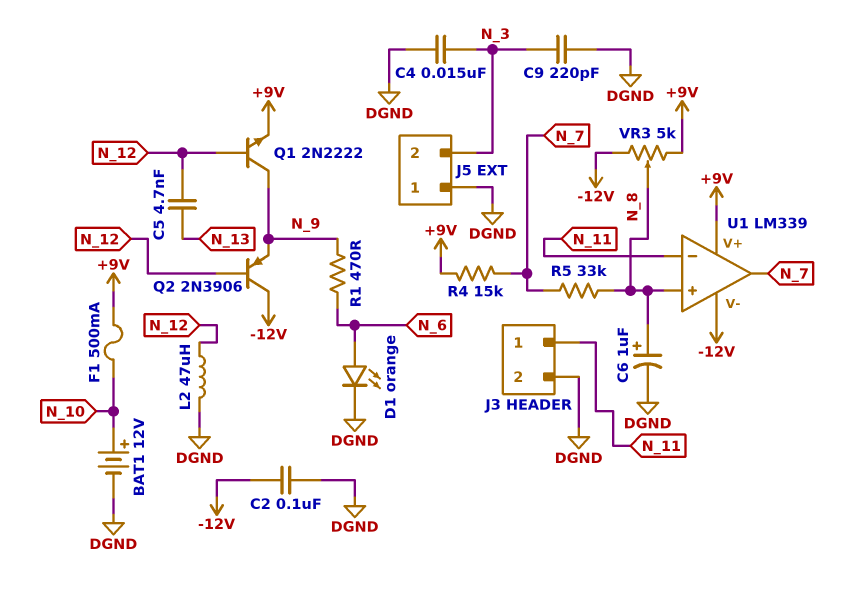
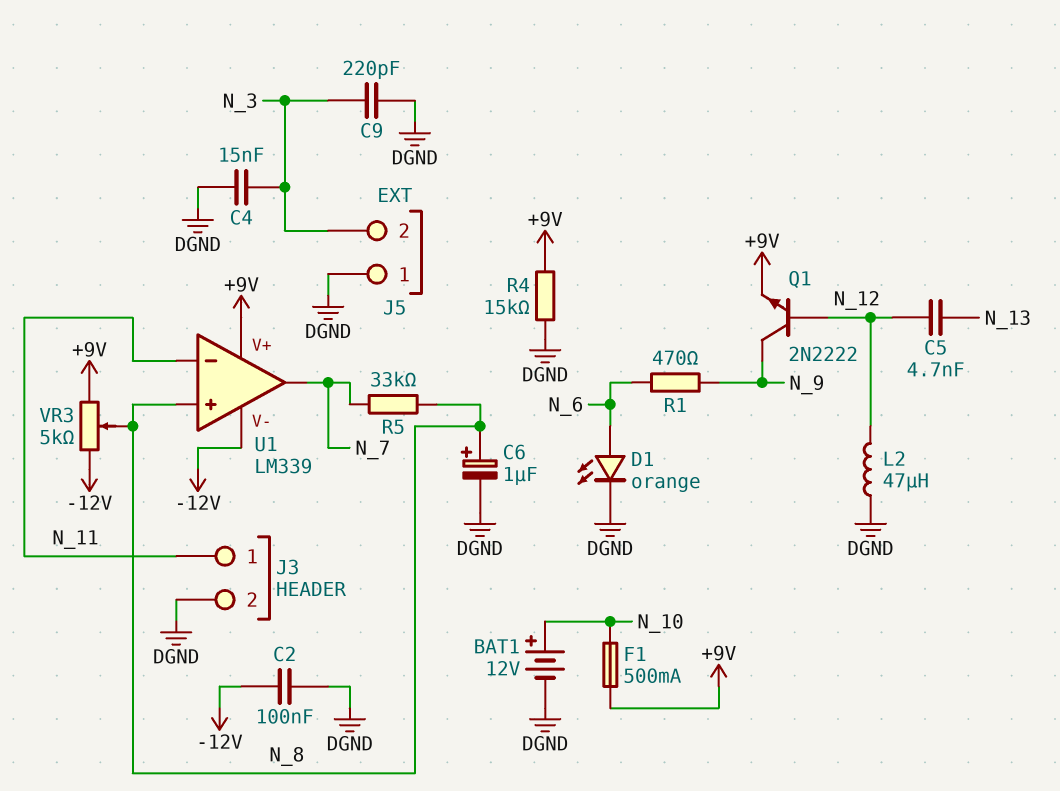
Q2: PNP 2N3906 (B N_12, C -12V, E N_9) -> none
R4: 15k (+9V, N_7) -> 15k (+9V, DGND)

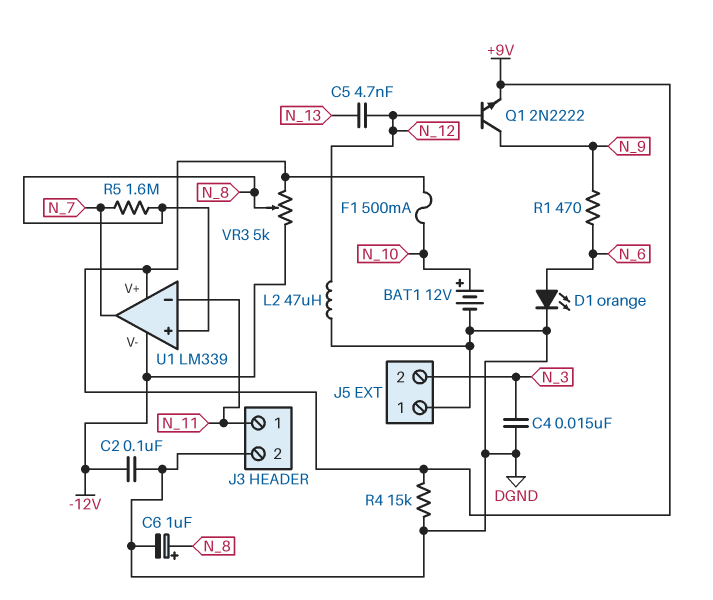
C9: 220pF (DGND, N_3) -> none
R5: 33k (N_7, N_8) -> 1.6M (N_7, N_8)

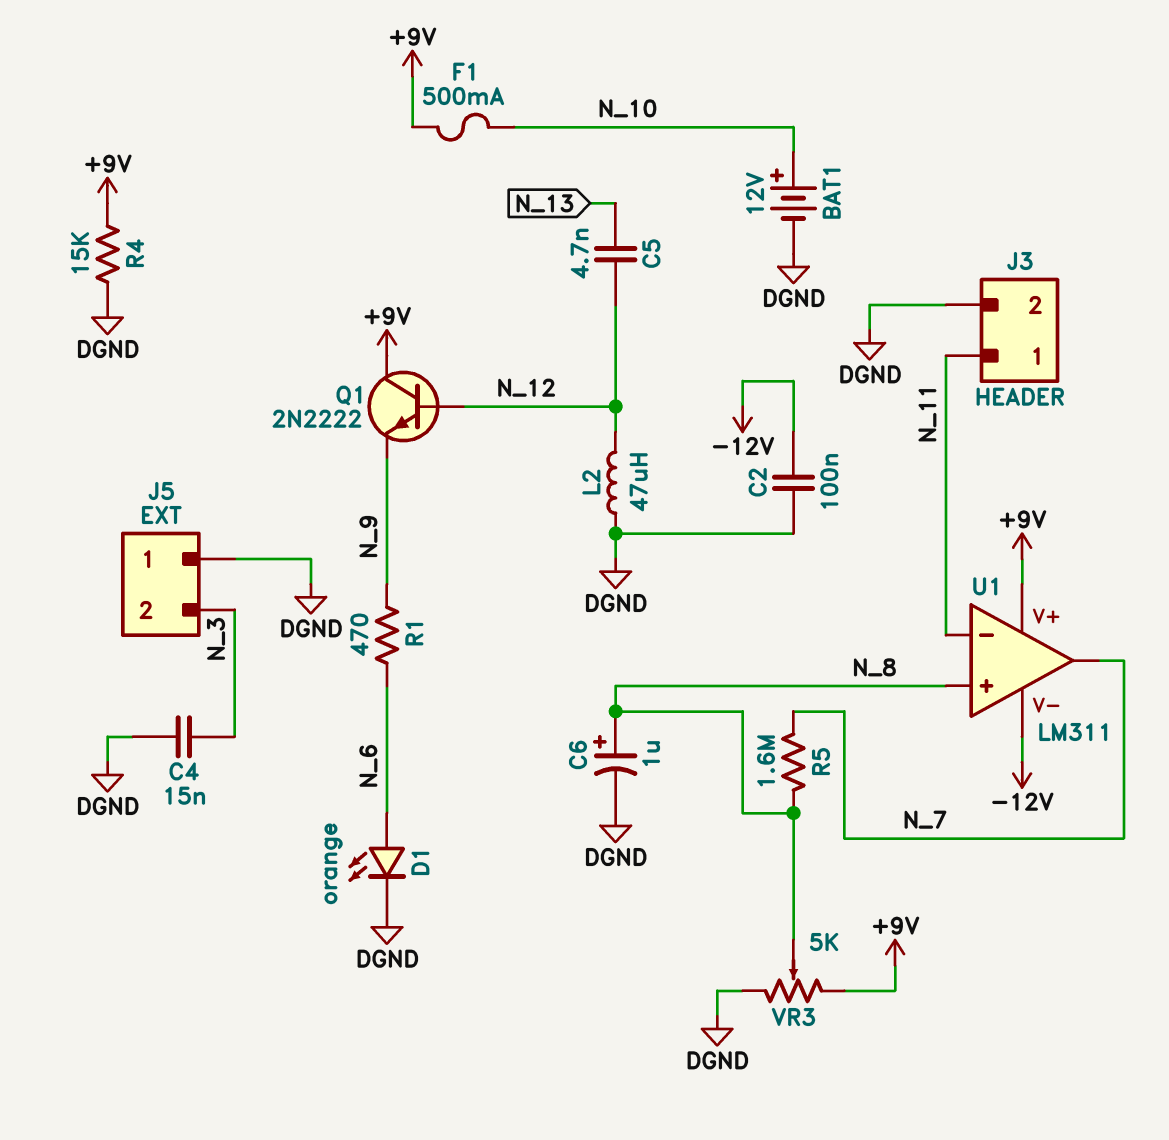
Q1: NPN 2N2222 (B N_12, C N_9, E +9V) -> NPN 2N2222 (B N_12, C +9V, E N_9)
U1: LM339 -> LM311
VR3: 5k (+9V, -12V, wiper N_8) -> 5k (+9V, DGND, wiper N_8)

